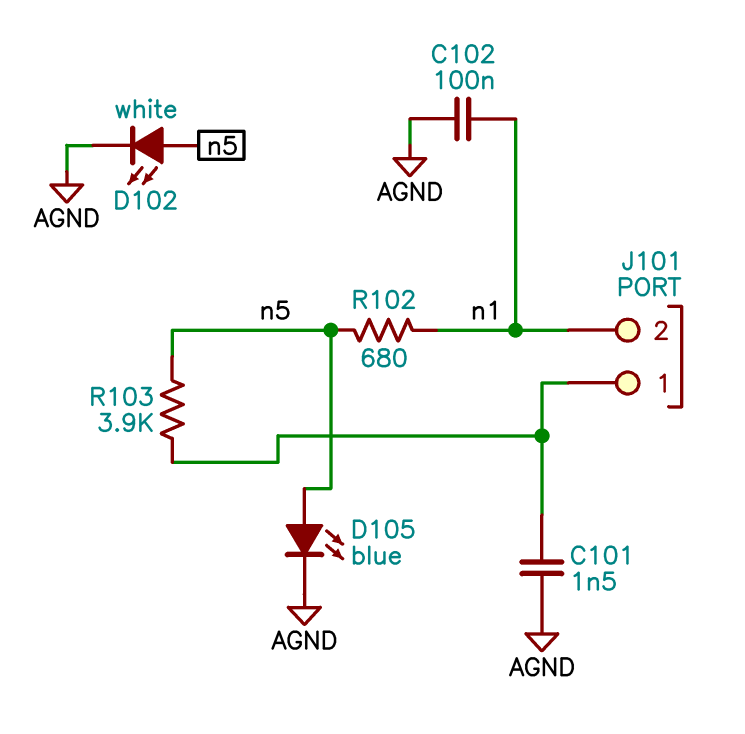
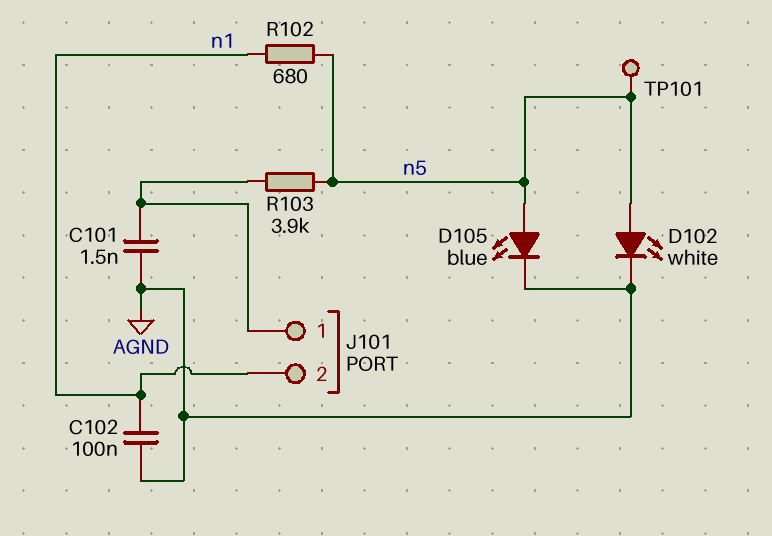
TP101: none -> test point (n5)

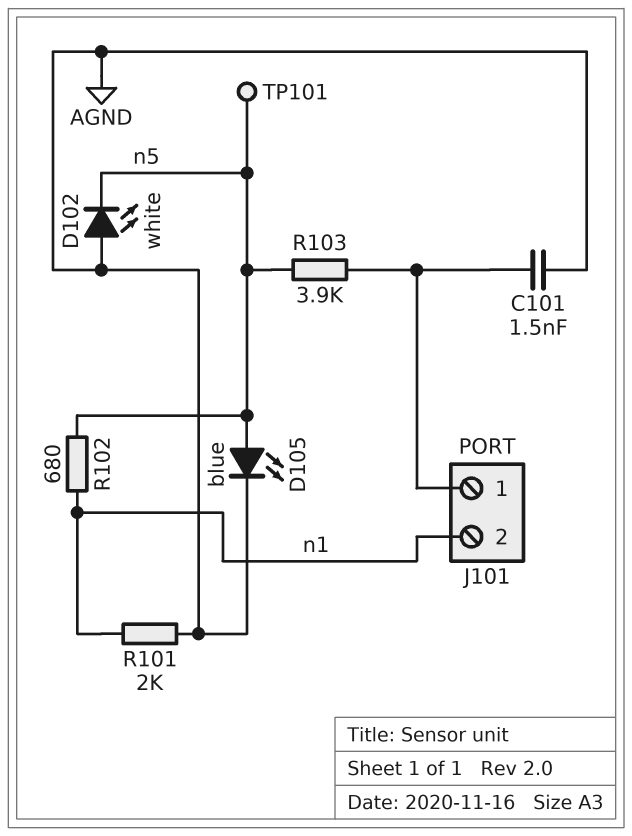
C102: 100nF (AGND, n1) -> none
D102: LED white (A n5, K AGND) -> LED white (A AGND, K n5)
R101: none -> 2k (AGND, n1)

